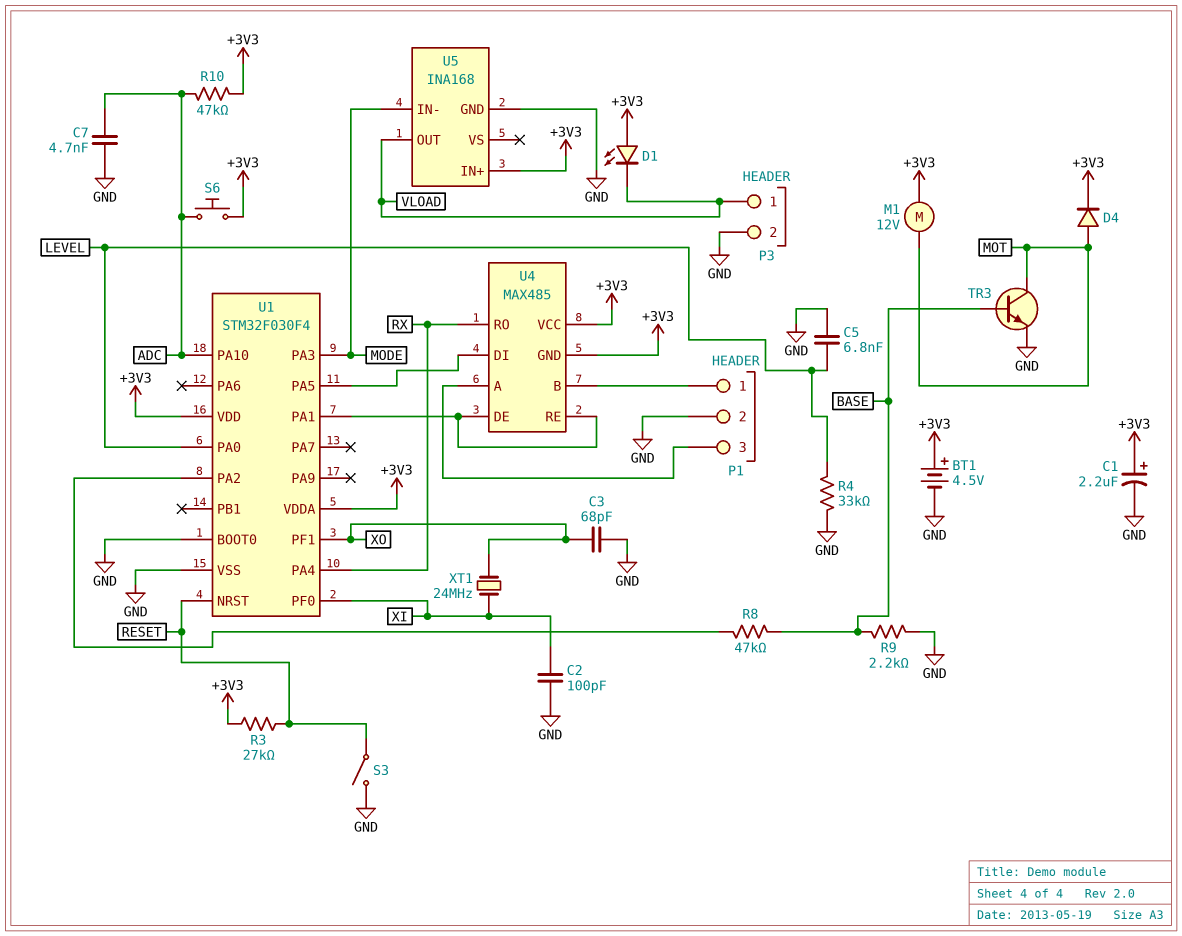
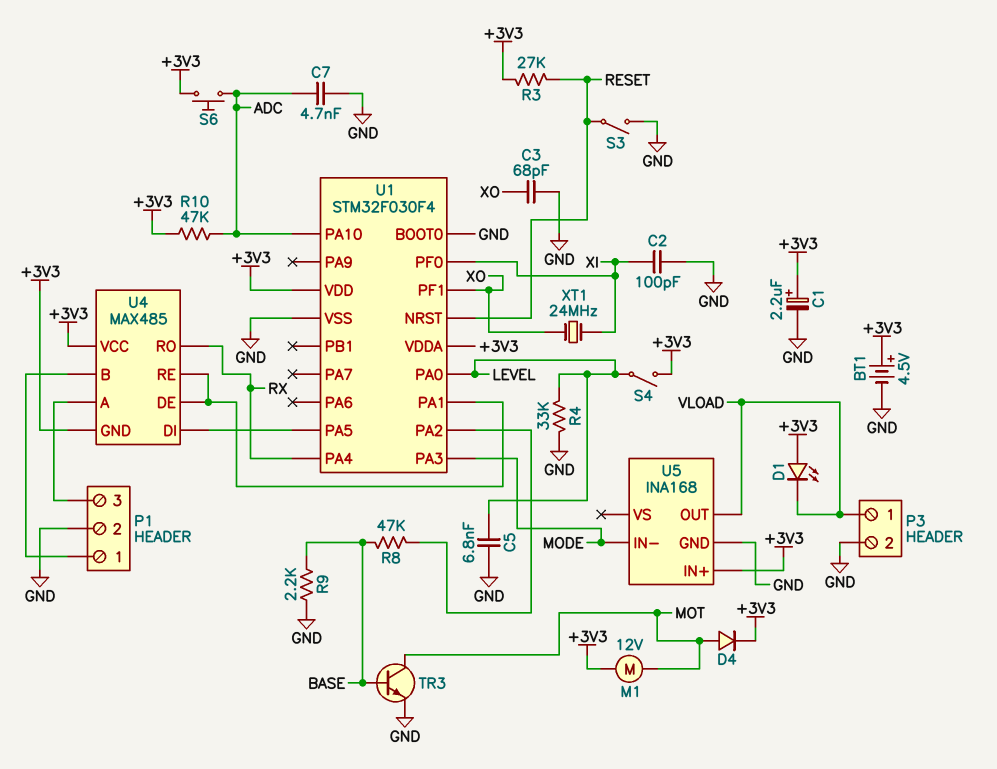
S4: none -> switch (+3V3, LEVEL)

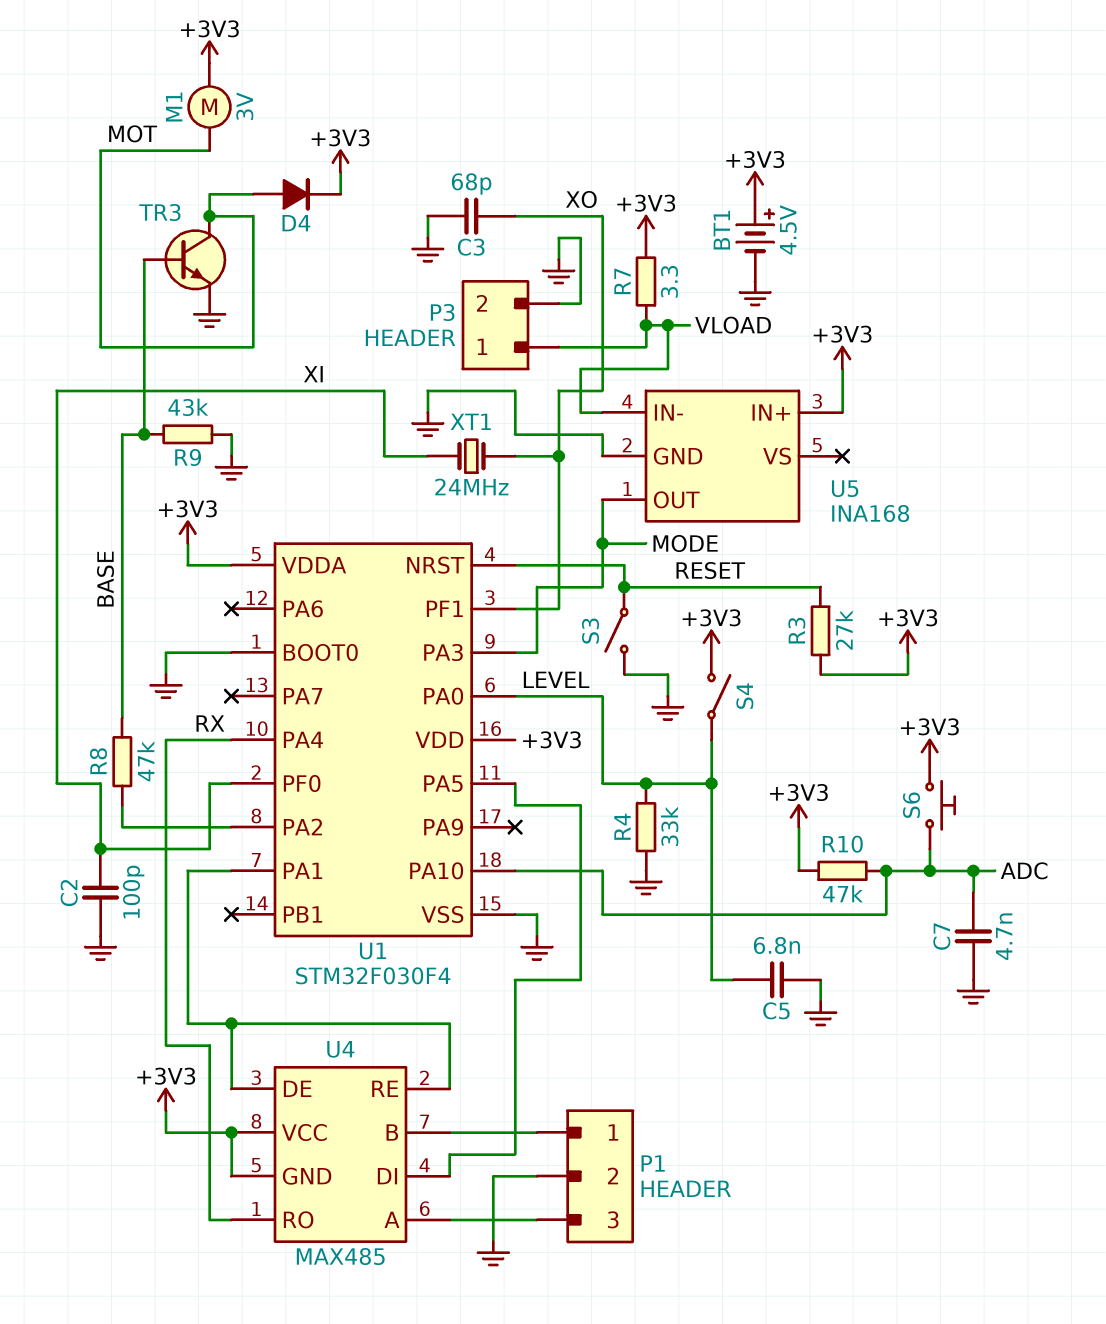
C1: 2.2uF (plus +3V3, minus GND) -> none
D1: LED (A +3V3, K VLOAD) -> none
M1: motor 12V (+3V3, MOT) -> motor 3V (+3V3, MOT)
R7: none -> 3.3 (+3V3, VLOAD)
R9: 2.2k (BASE, GND) -> 43k (BASE, GND)
U5 pin IN-: MODE -> VLOAD
U5 pin OUT: VLOAD -> MODE

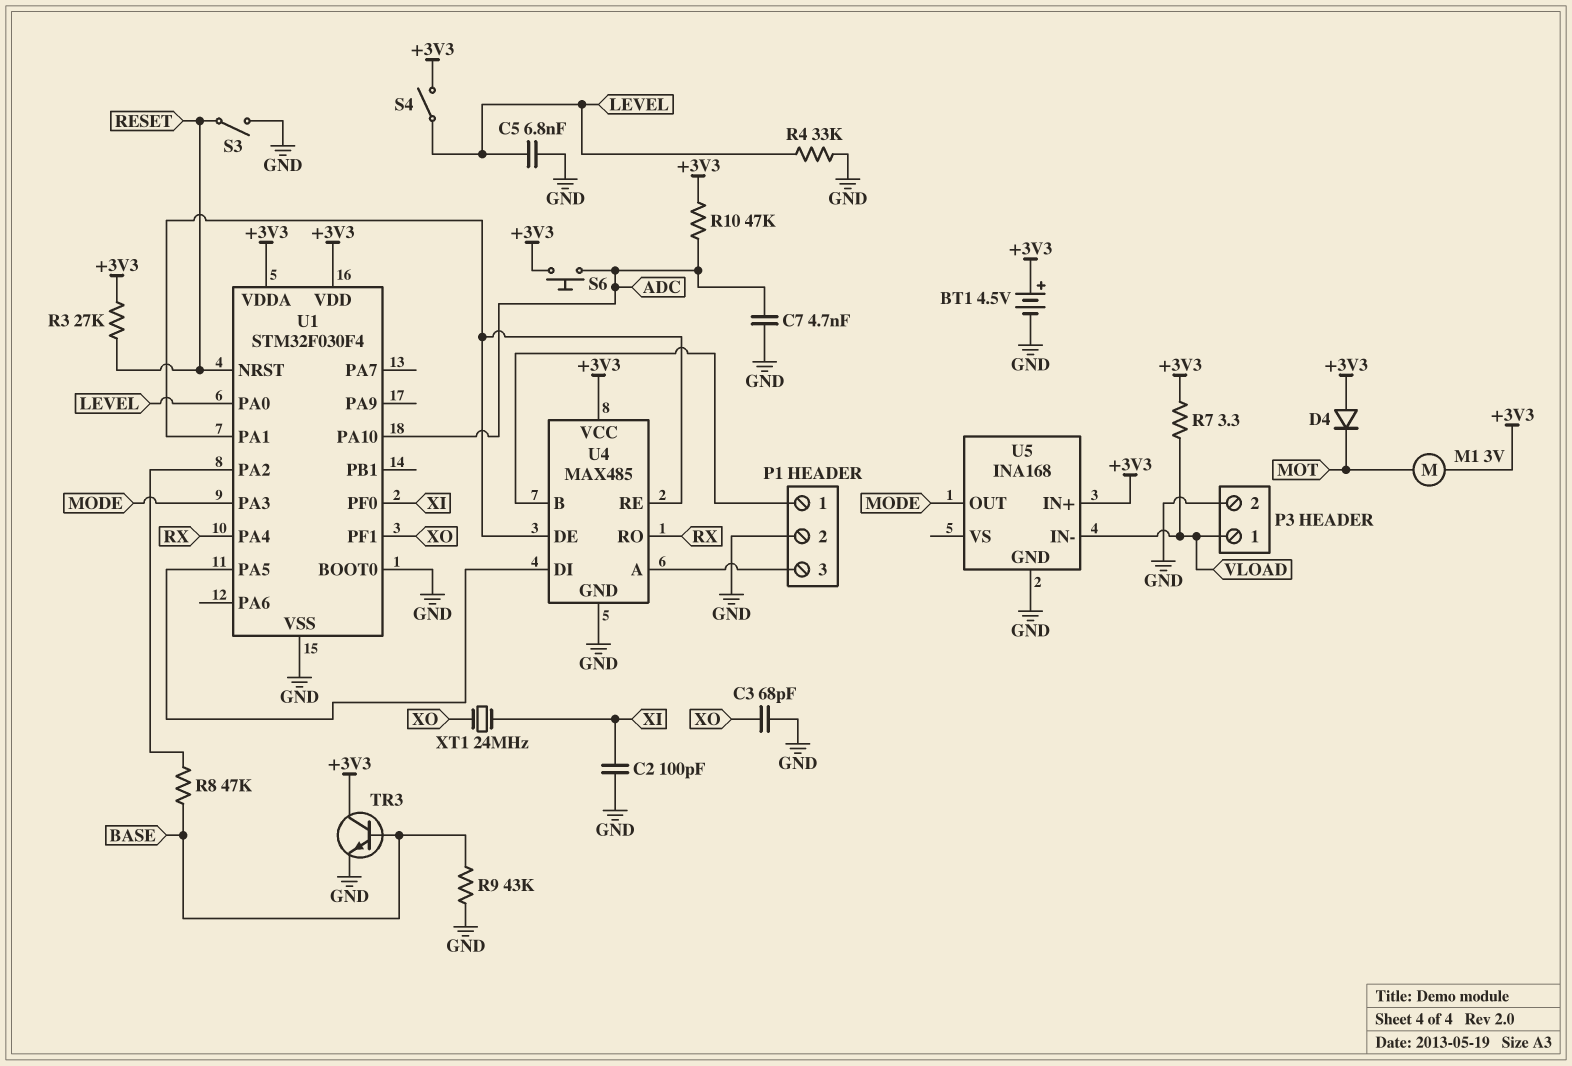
D4: diode (A MOT, K +3V3) -> diode (A +3V3, K MOT)
TR3: NPN (B BASE, C MOT, E GND) -> NPN (B BASE, C +3V3, E GND)
U4 pin GND: +3V3 -> GND

